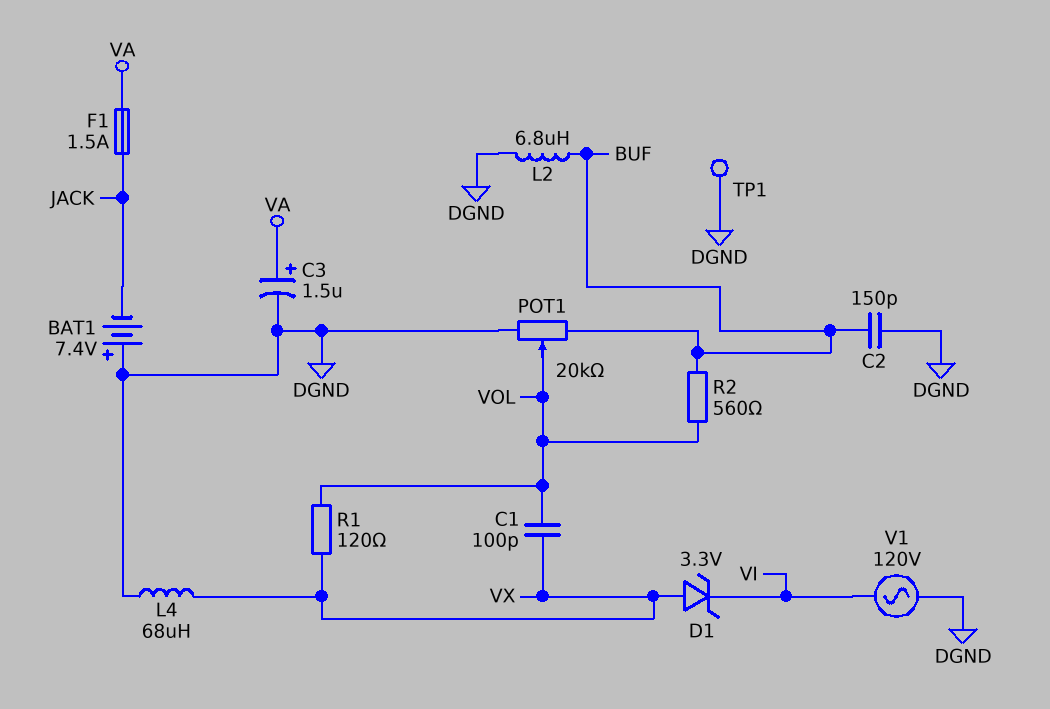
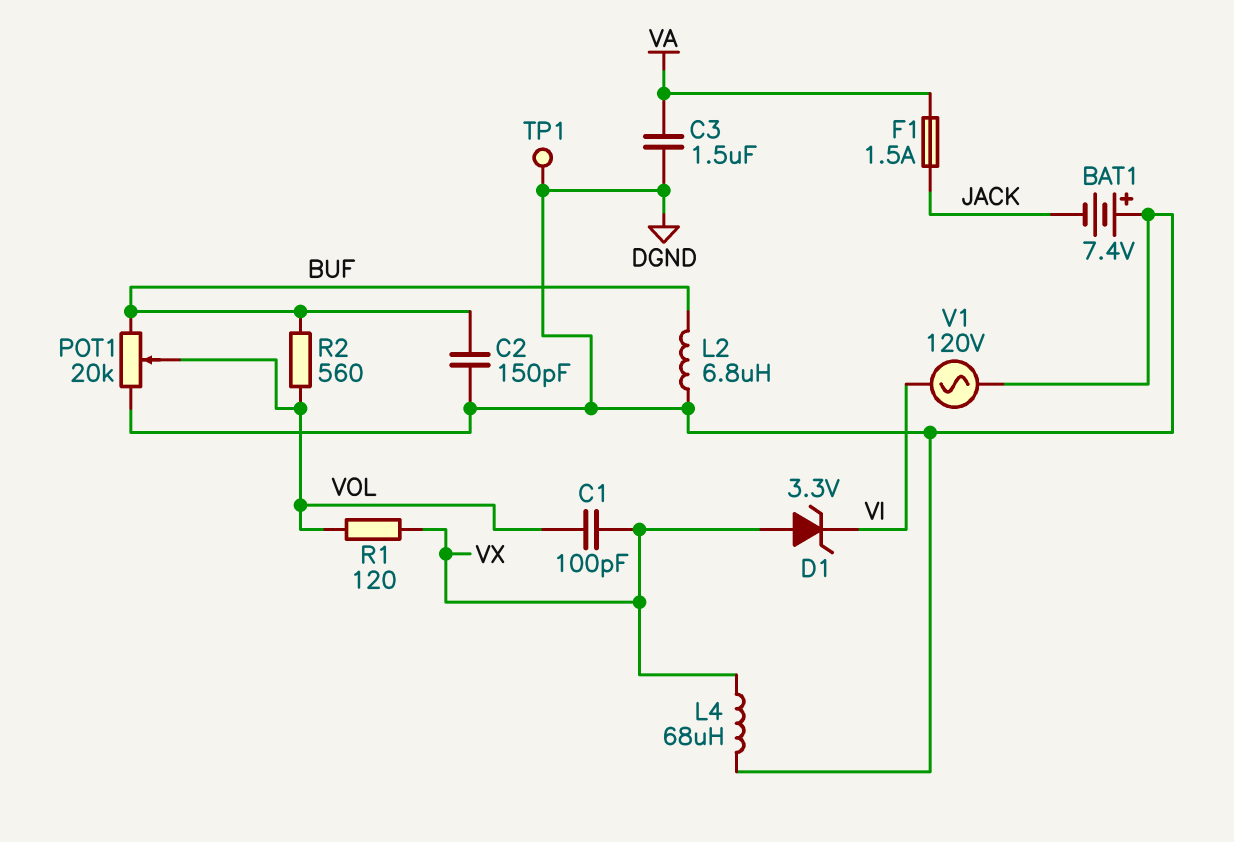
C3: 1.5uF (plus VA, minus DGND) -> 1.5uF (DGND, VA)

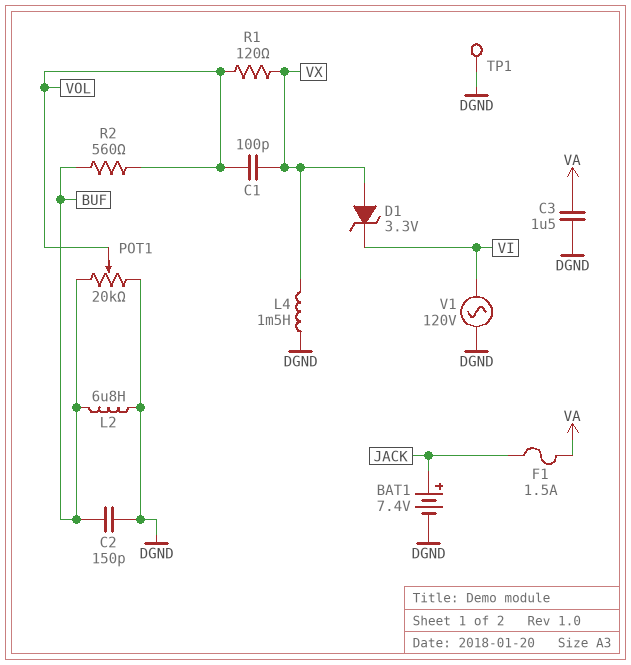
BAT1: 7.4V (plus DGND, minus JACK) -> 7.4V (plus JACK, minus DGND)
L4: 68uH (DGND, VX) -> 1.5mH (DGND, VX)

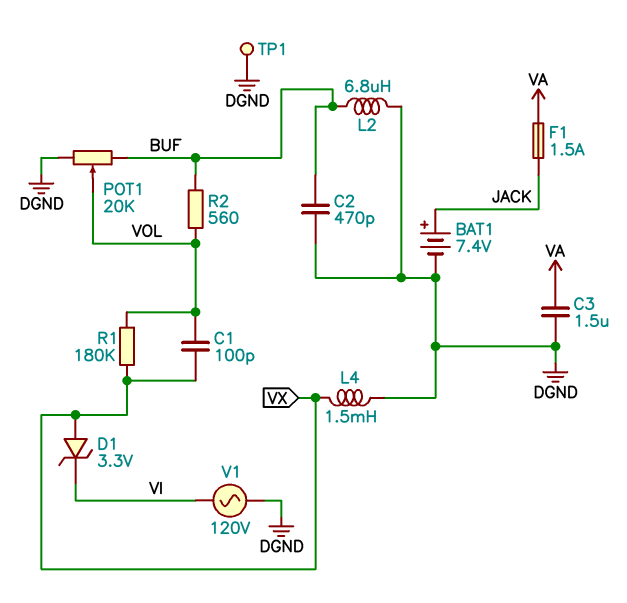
C2: 150pF (BUF, DGND) -> 470pF (BUF, DGND)
R1: 120 (VOL, VX) -> 180k (VOL, VX)

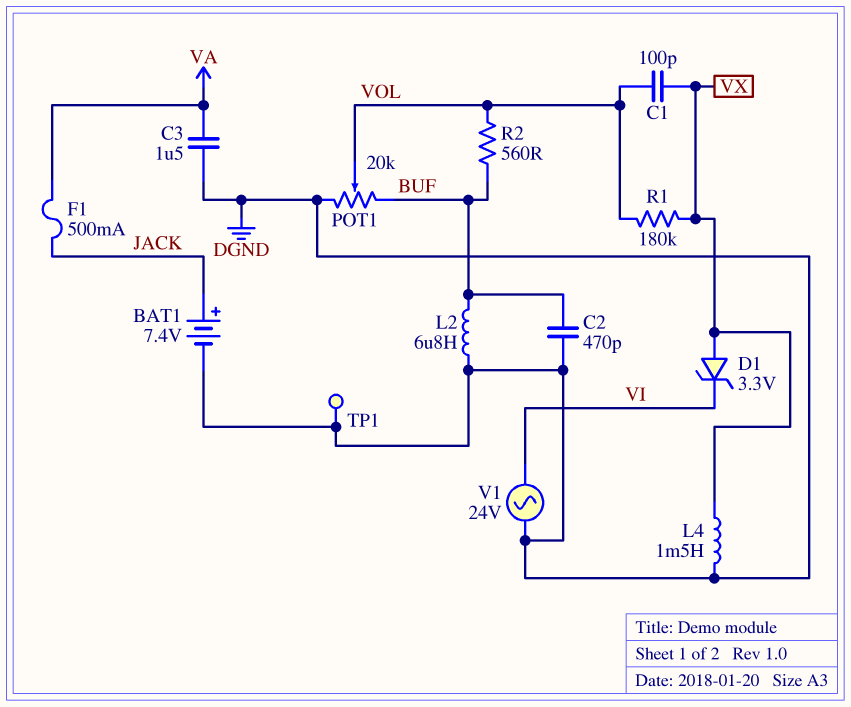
F1: 1.5A (JACK, VA) -> 500mA (JACK, VA)
V1: AC 120V (DGND, VI) -> AC 24V (DGND, VI)

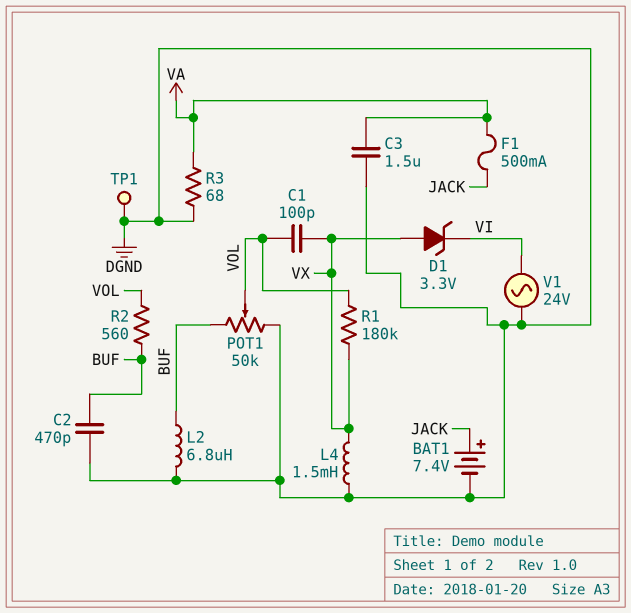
POT1: 20k (BUF, DGND, wiper VOL) -> 50k (BUF, DGND, wiper VOL)
R3: none -> 68 (DGND, VA)

